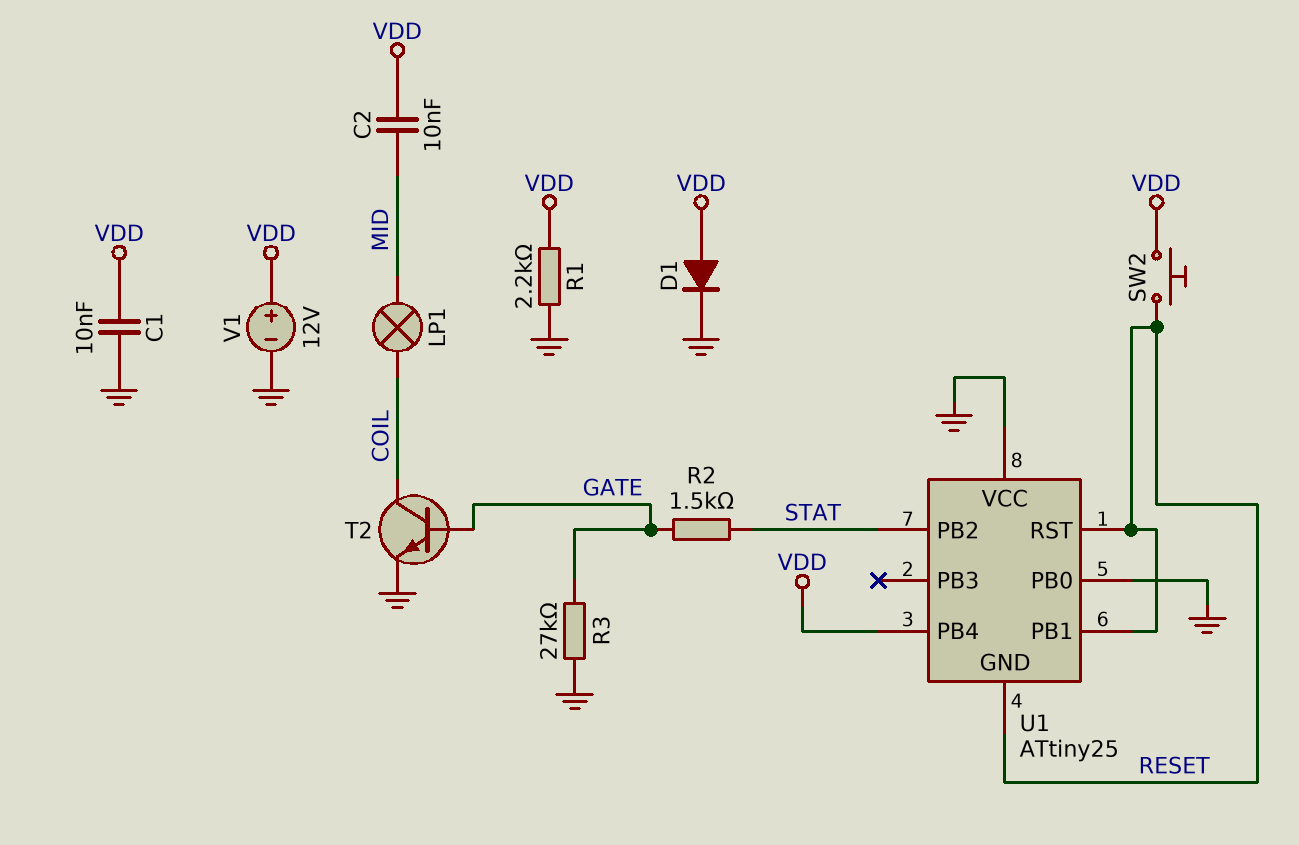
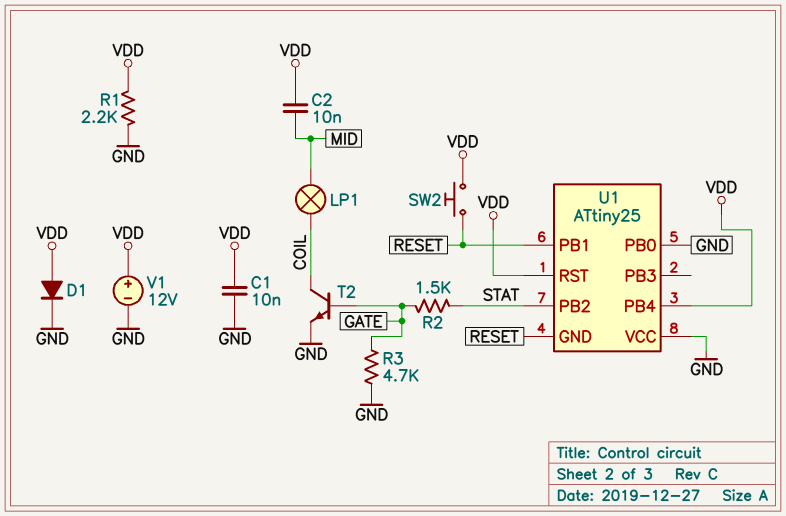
R3: 27k (GATE, GND) -> 4.7k (GATE, GND)
U1 pin RST: RESET -> VDD

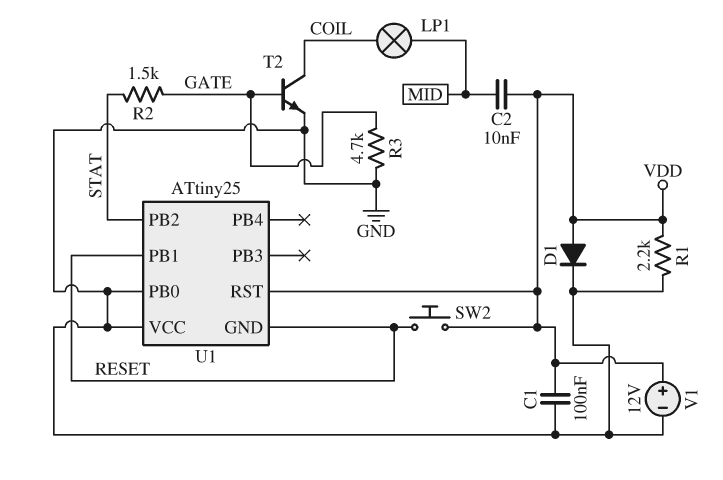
C1: 10nF (GND, VDD) -> 100nF (GND, VDD)
U1 pin PB4: VDD -> none

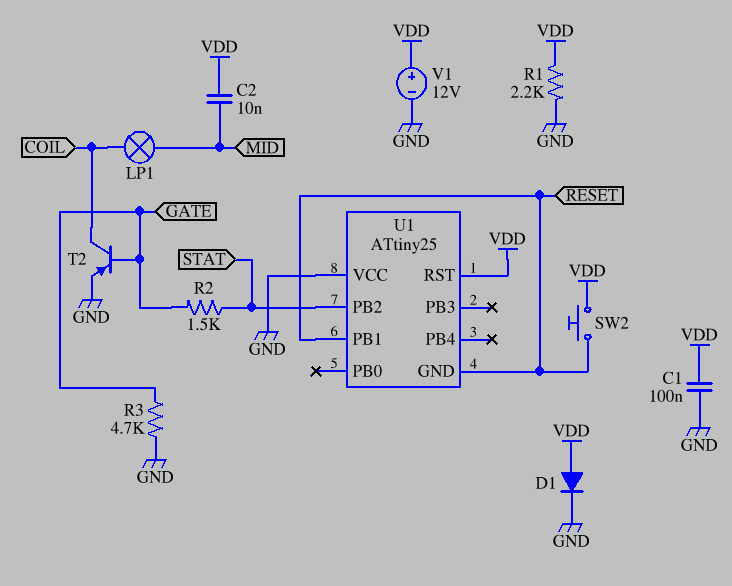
T2: NPN (B GATE, C COIL, E GND) -> PNP (B GATE, C COIL, E GND)
U1 pin PB0: GND -> none

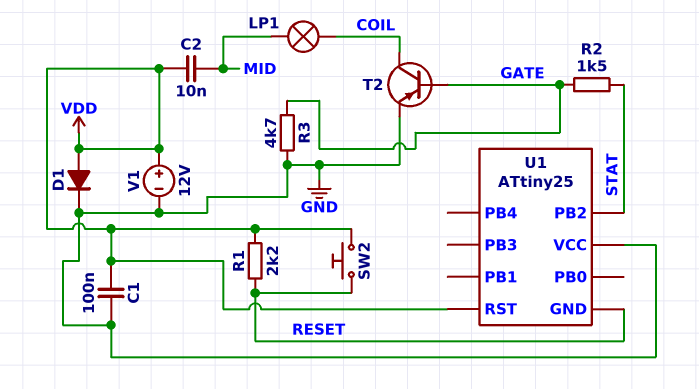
R1: 2.2k (GND, VDD) -> 2.2k (RESET, VDD)
U1 pin PB1: RESET -> none

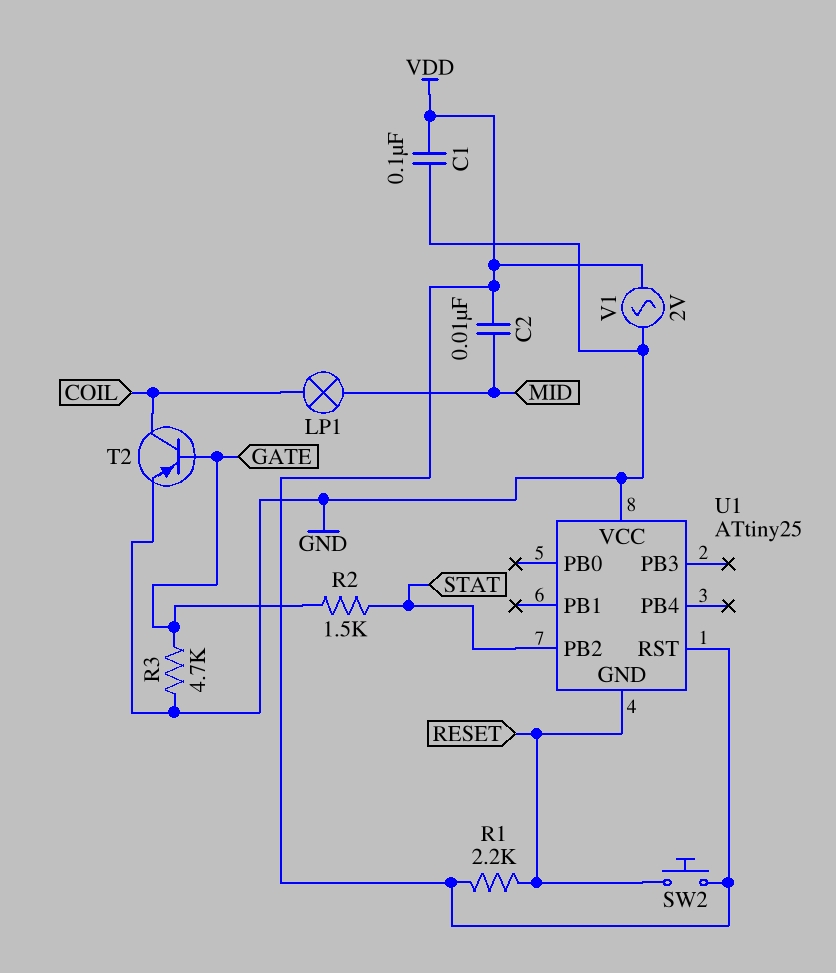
D1: diode (A VDD, K GND) -> none
V1: 12V (plus VDD, minus GND) -> AC 2V (GND, VDD)

